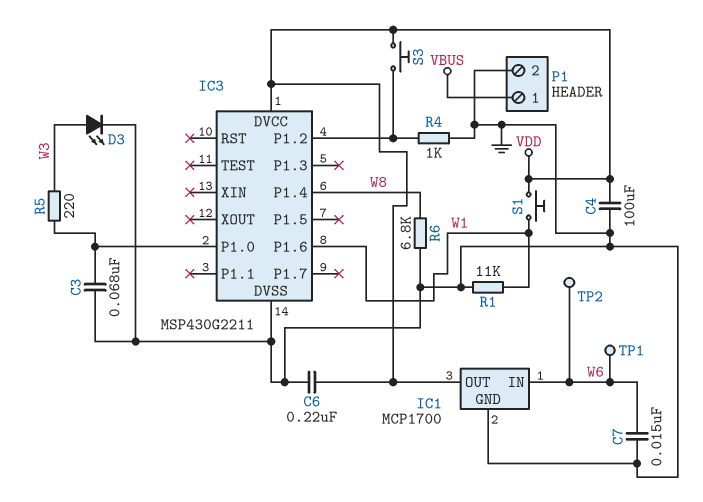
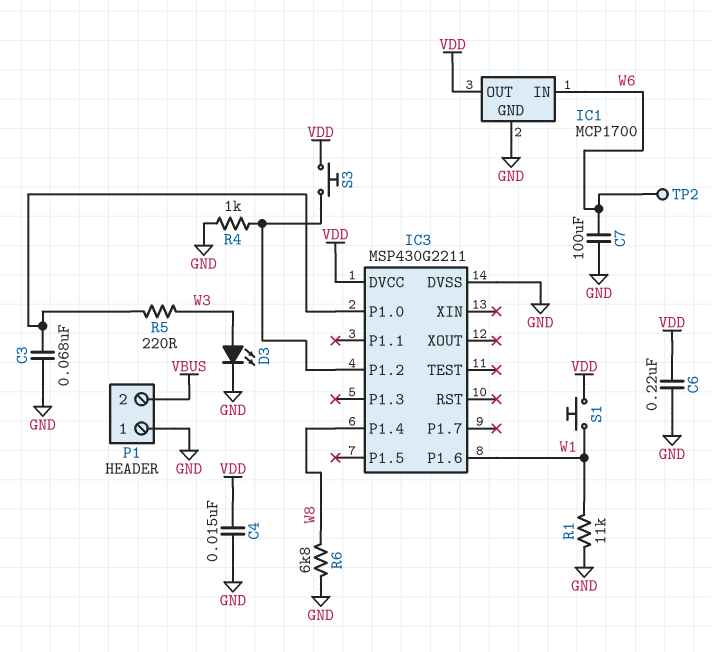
C4: 100uF (GND, VDD) -> 15nF (GND, VDD)
C7: 15nF (GND, W6) -> 100uF (GND, W6)
P1 pin 1: VBUS -> GND
P1 pin 2: GND -> VBUS
TP1: test point (W6) -> none

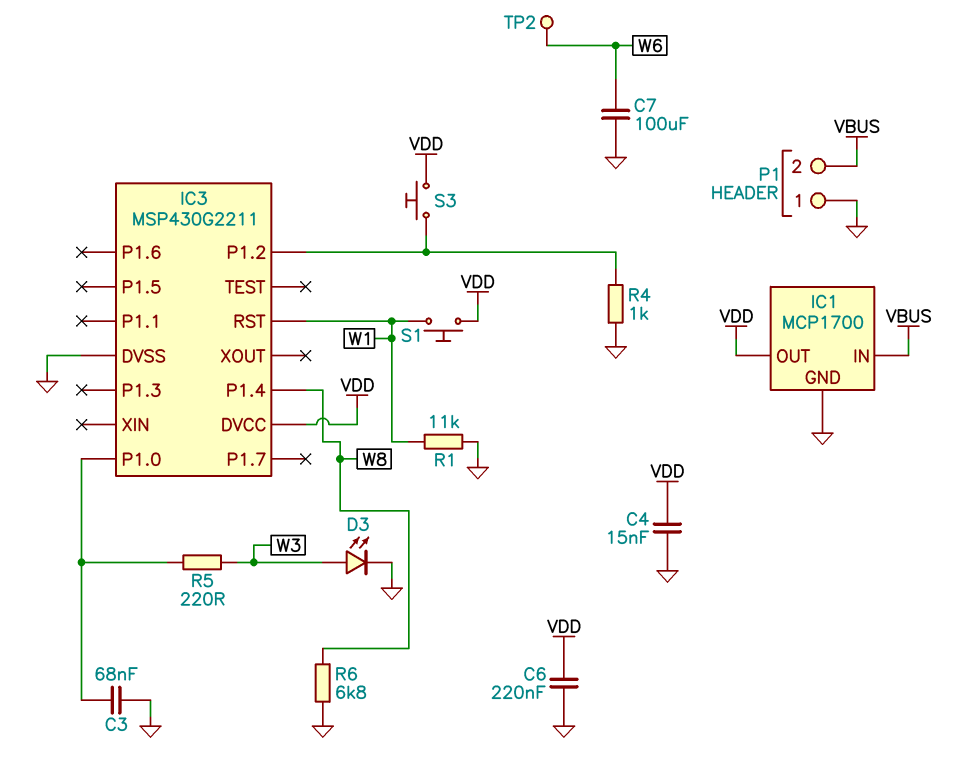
IC1 pin IN: W6 -> VBUS
IC3 pin P1.6: W1 -> none
IC3 pin RST: none -> W1

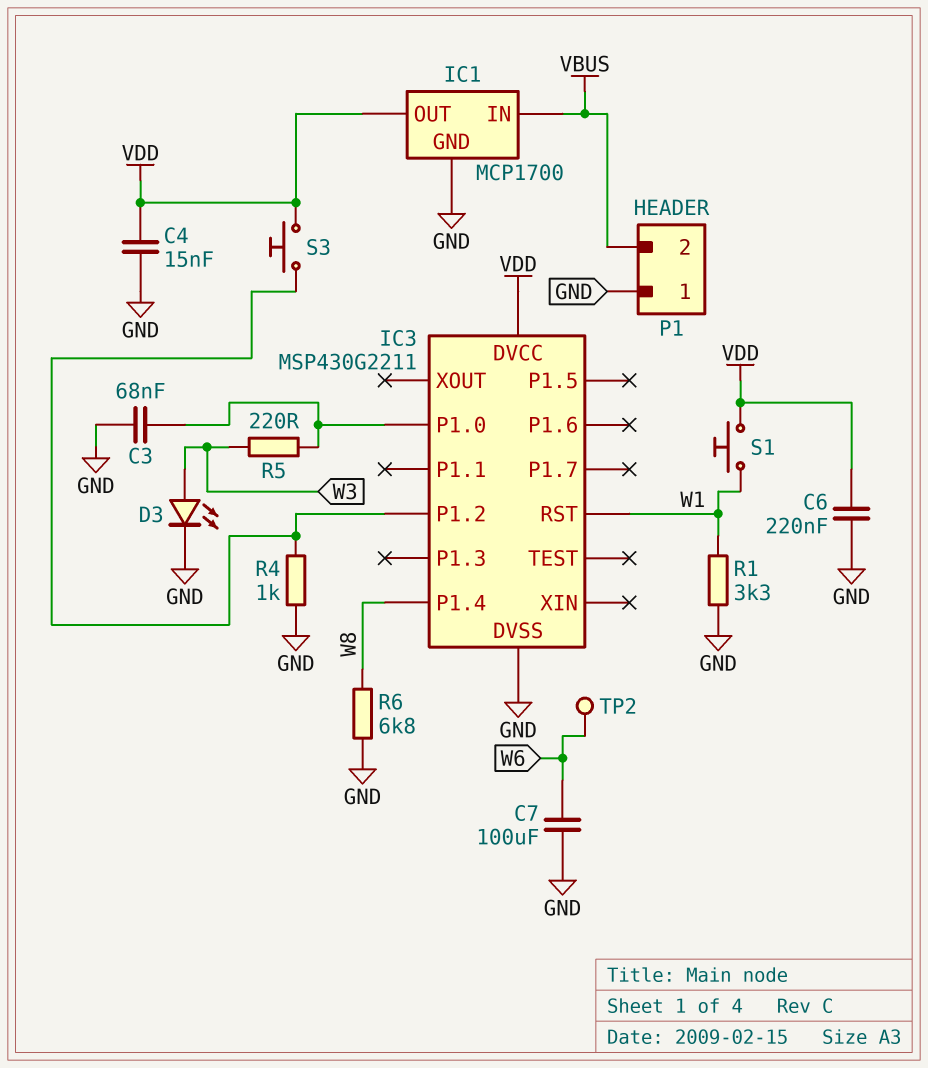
R1: 11k (GND, W1) -> 3.3k (GND, W1)

